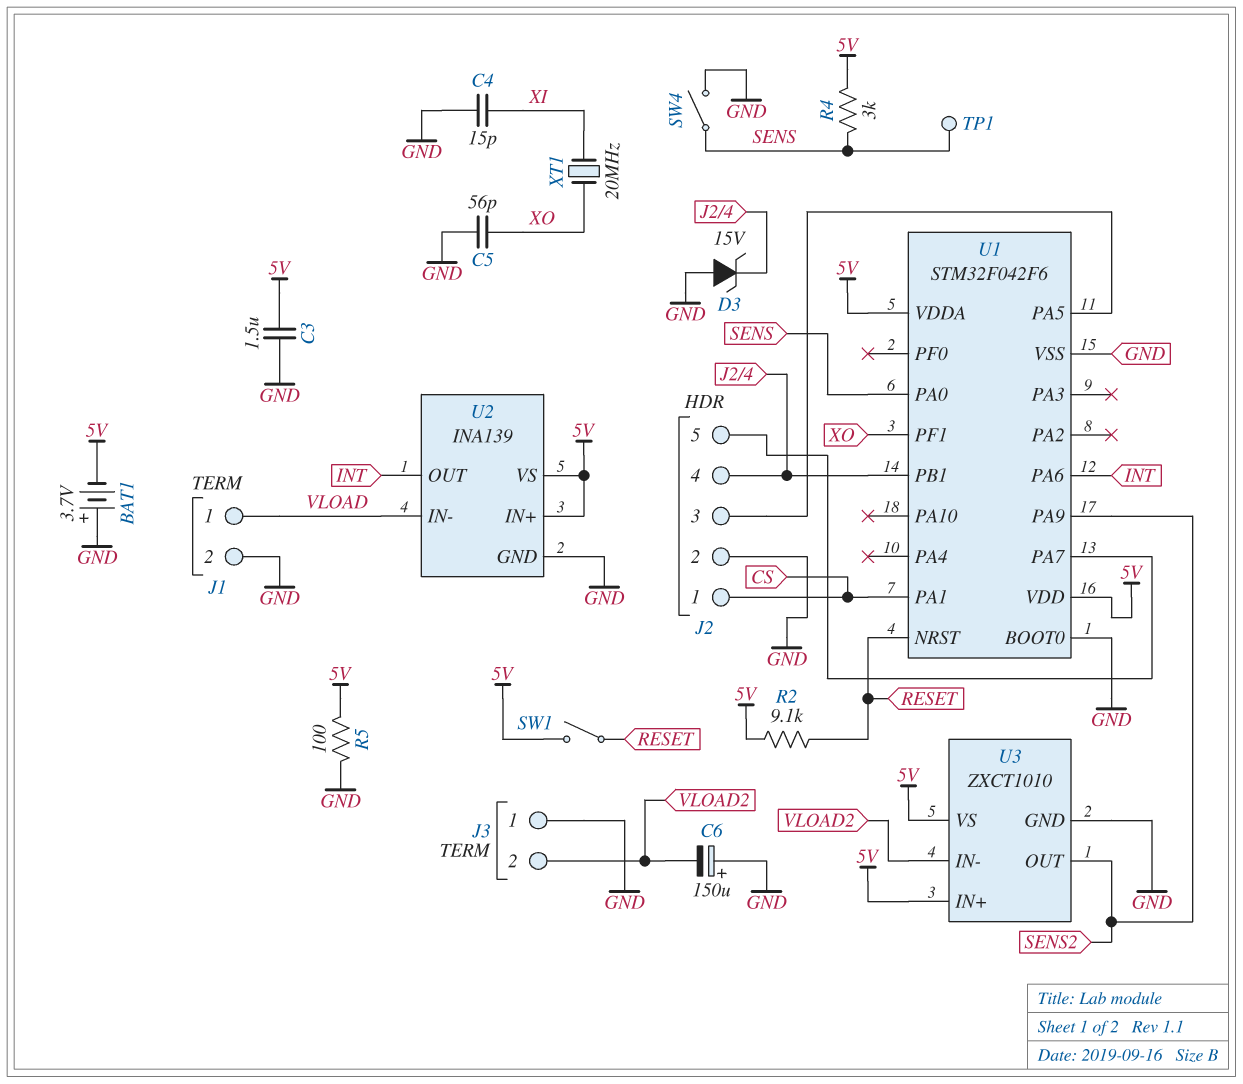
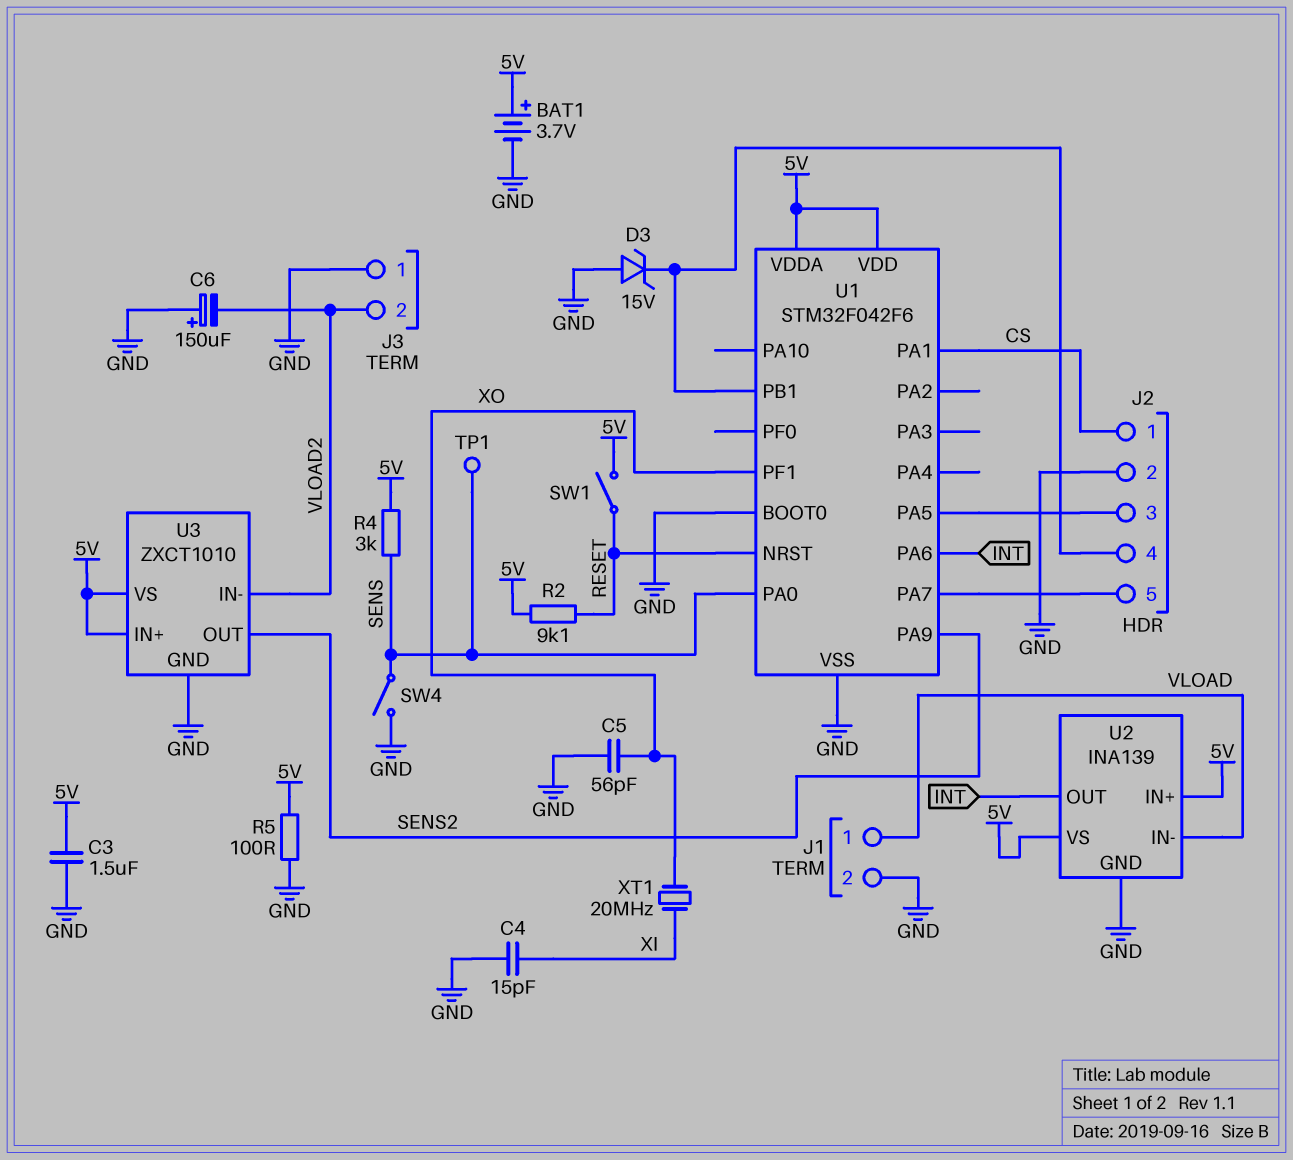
BAT1: 3.7V (plus GND, minus 5V) -> 3.7V (plus 5V, minus GND)

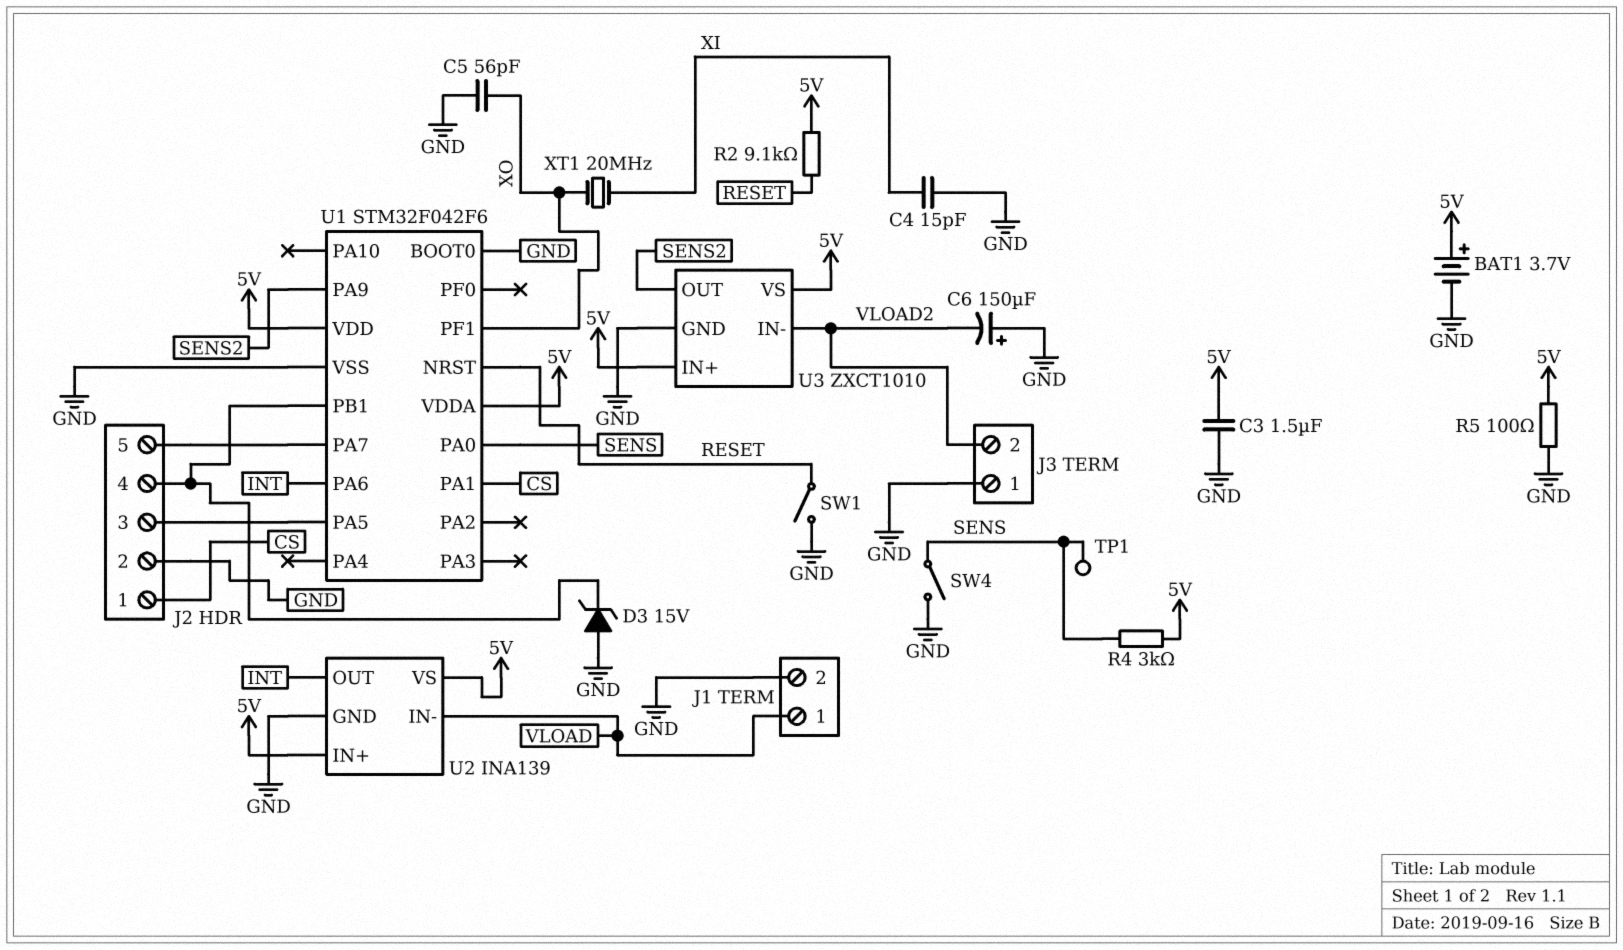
SW1: switch (5V, RESET) -> switch (GND, RESET)

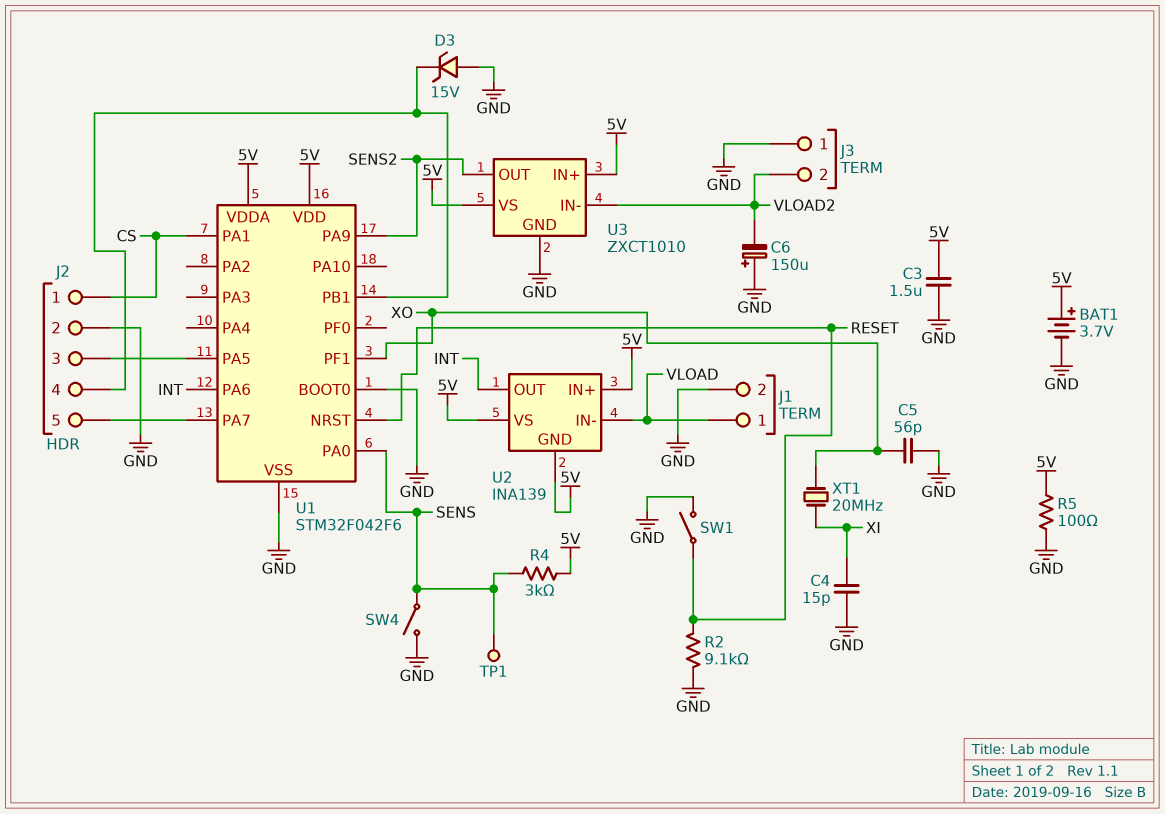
R2: 9.1k (5V, RESET) -> 9.1k (GND, RESET)
U2 pin GND: GND -> 5V

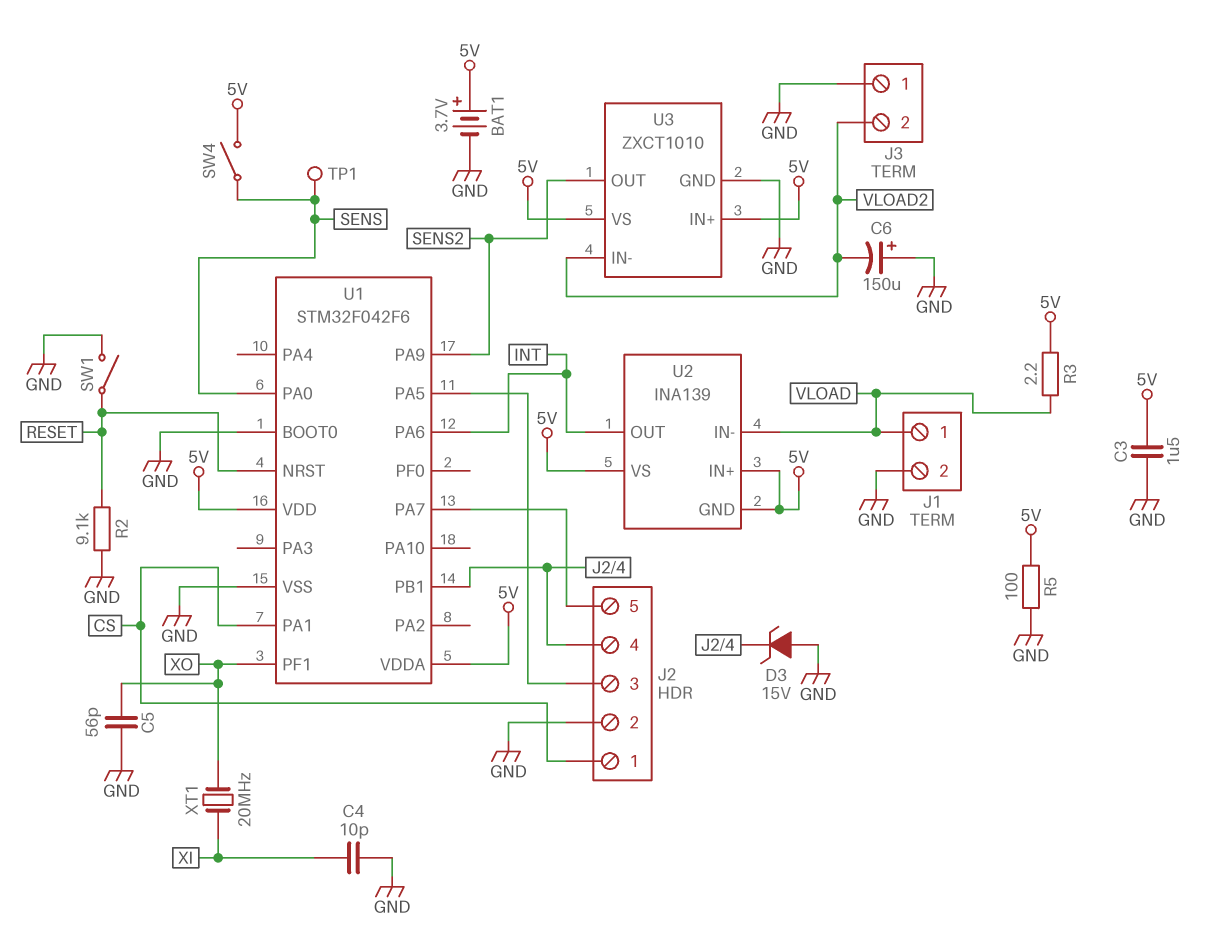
C4: 15pF (GND, XI) -> 10pF (GND, XI)
R3: none -> 2.2 (5V, VLOAD)
R4: 3k (5V, SENS) -> none
SW4: switch (GND, SENS) -> switch (5V, SENS)

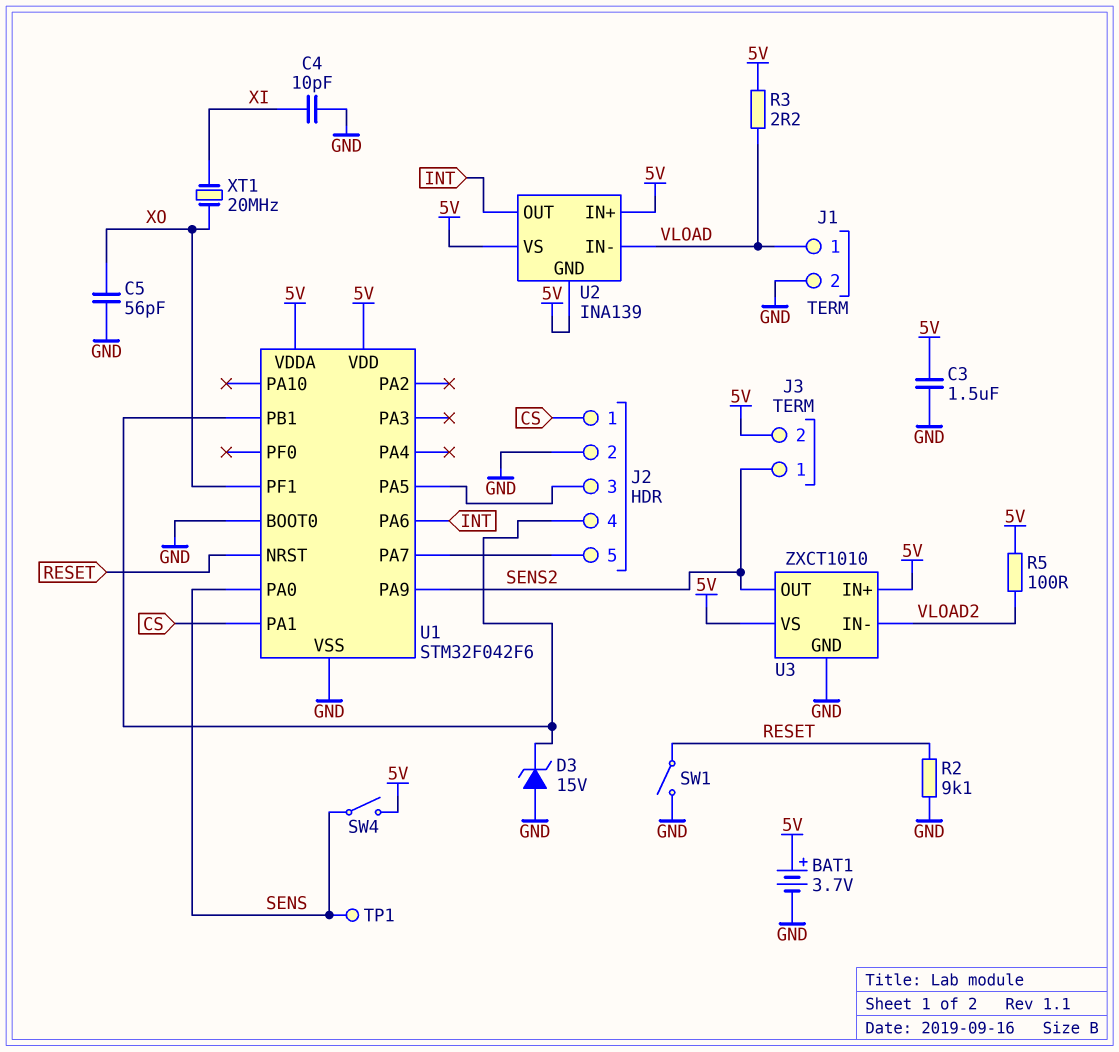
C6: 150uF (plus GND, minus VLOAD2) -> none
J3 pin 1: GND -> SENS2
J3 pin 2: VLOAD2 -> 5V
R5: 100 (5V, GND) -> 100 (5V, VLOAD2)

